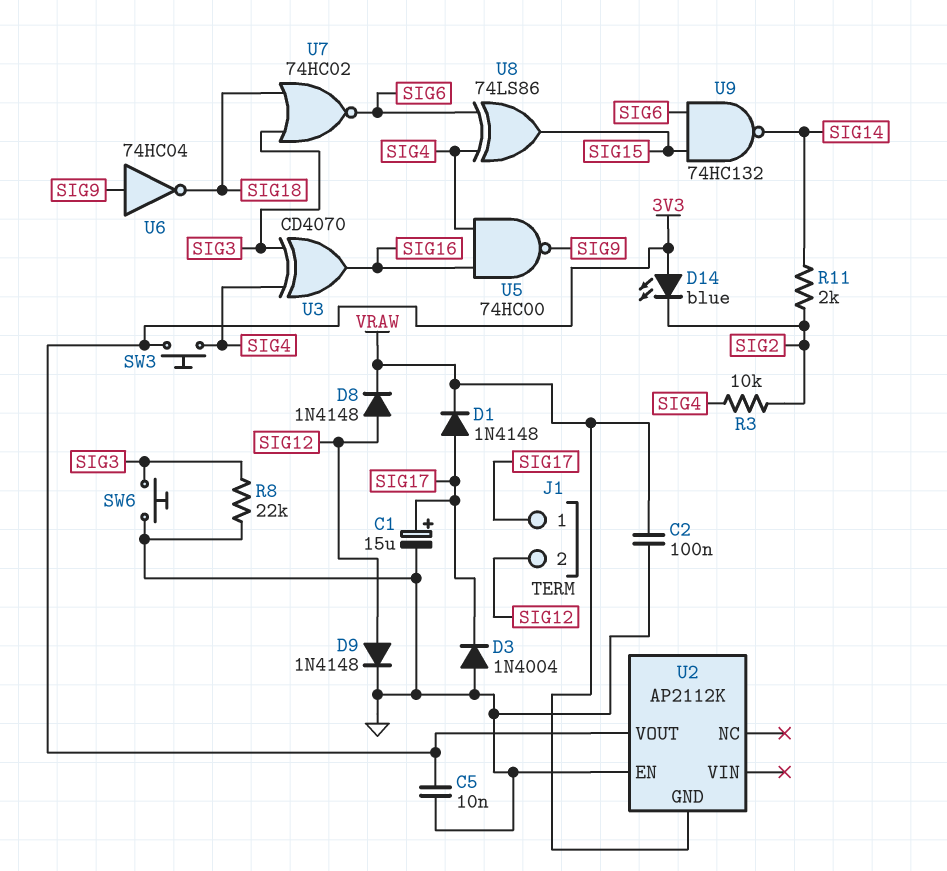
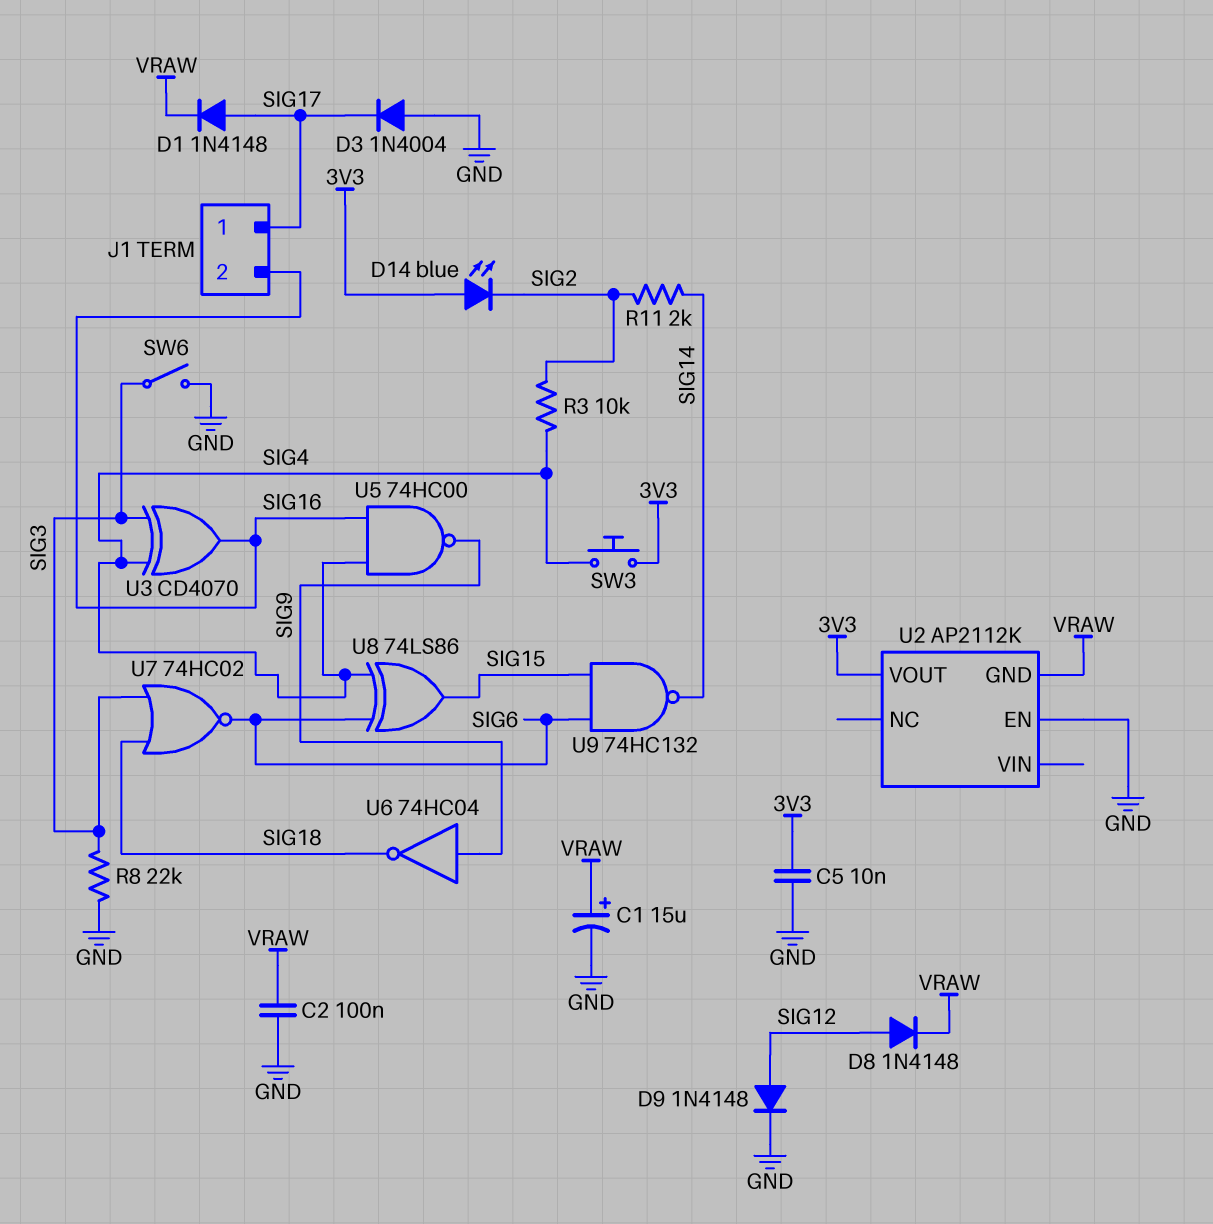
C1: 15uF (plus SIG17, minus GND) -> 15uF (plus VRAW, minus GND)
J1 pin 2: SIG12 -> SIG16
SW6: button (GND, SIG3) -> switch (GND, SIG3)

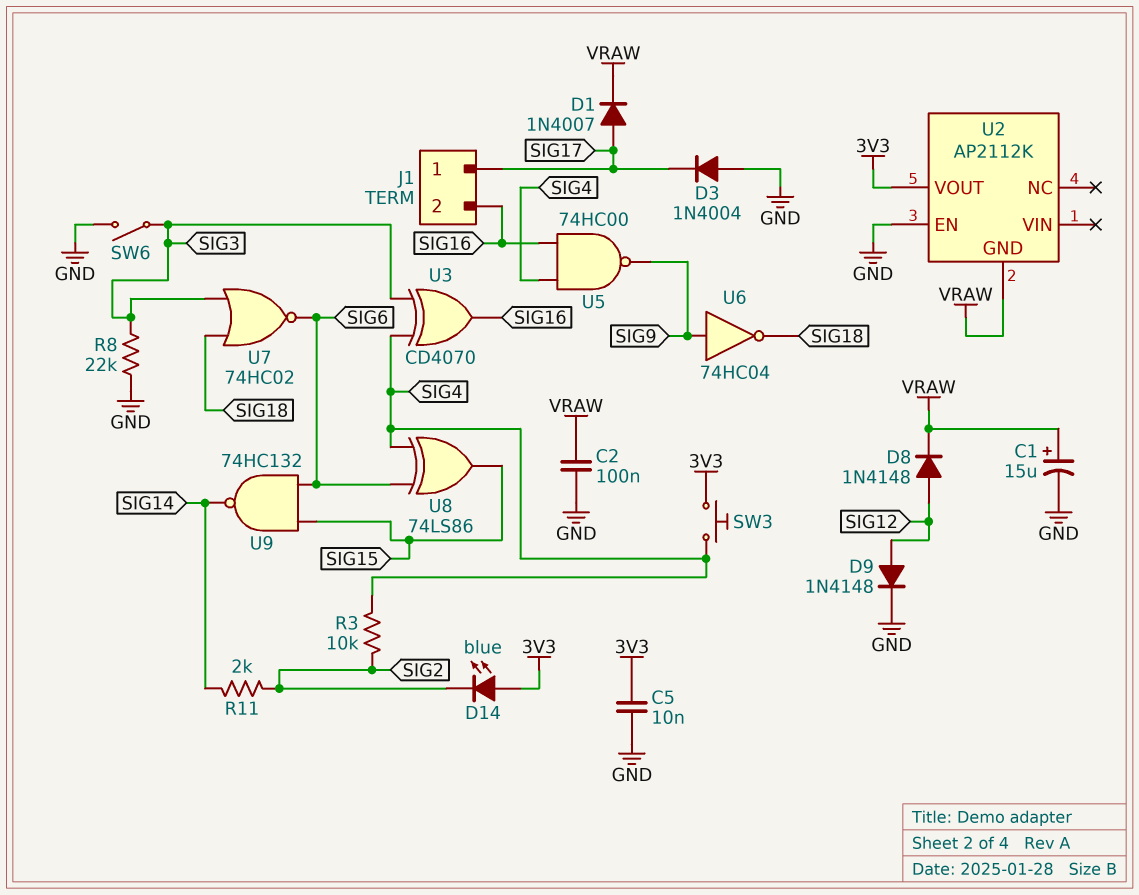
D1: diode 1N4148 (A SIG17, K VRAW) -> diode 1N4007 (A SIG17, K VRAW)

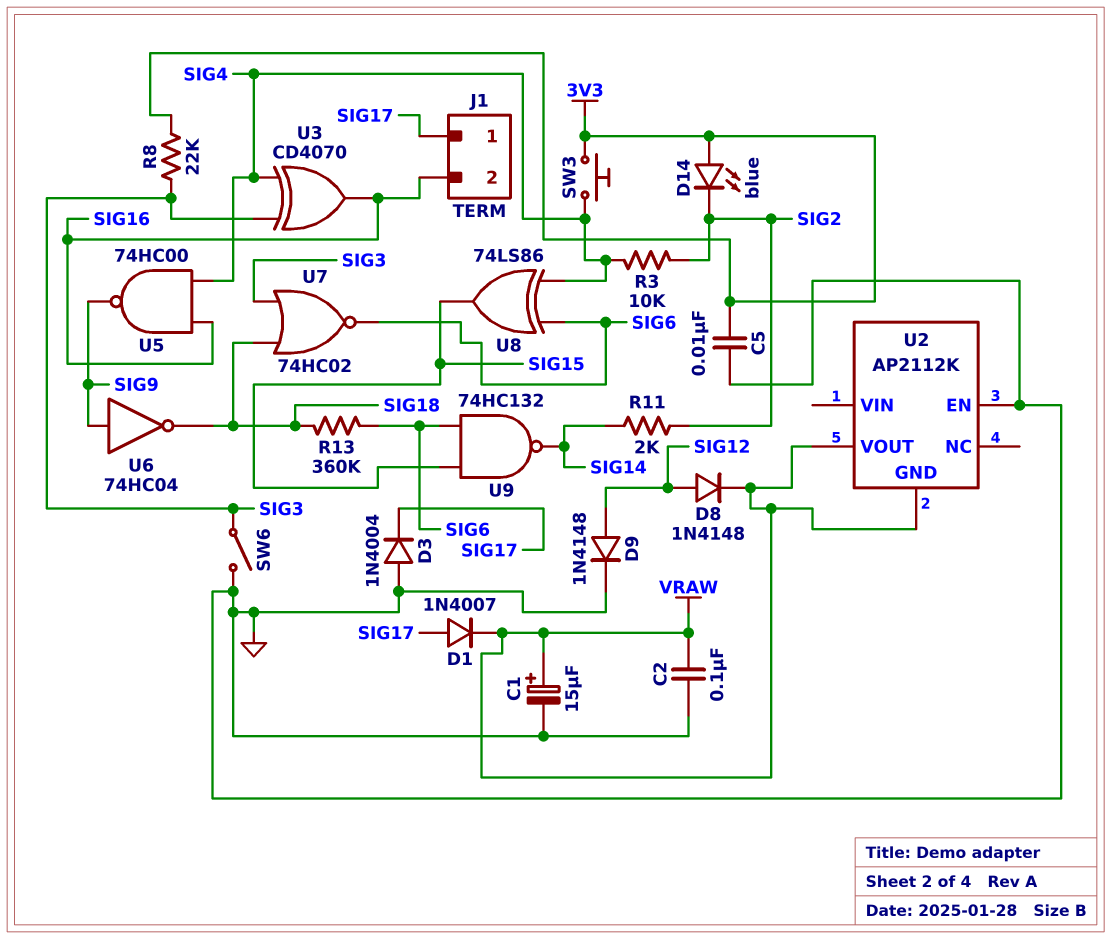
R8: 22k (GND, SIG3) -> 22k (3V3, SIG3)
R13: none -> 360k (SIG6, SIG18)
U2 pin VOUT: 3V3 -> VRAW

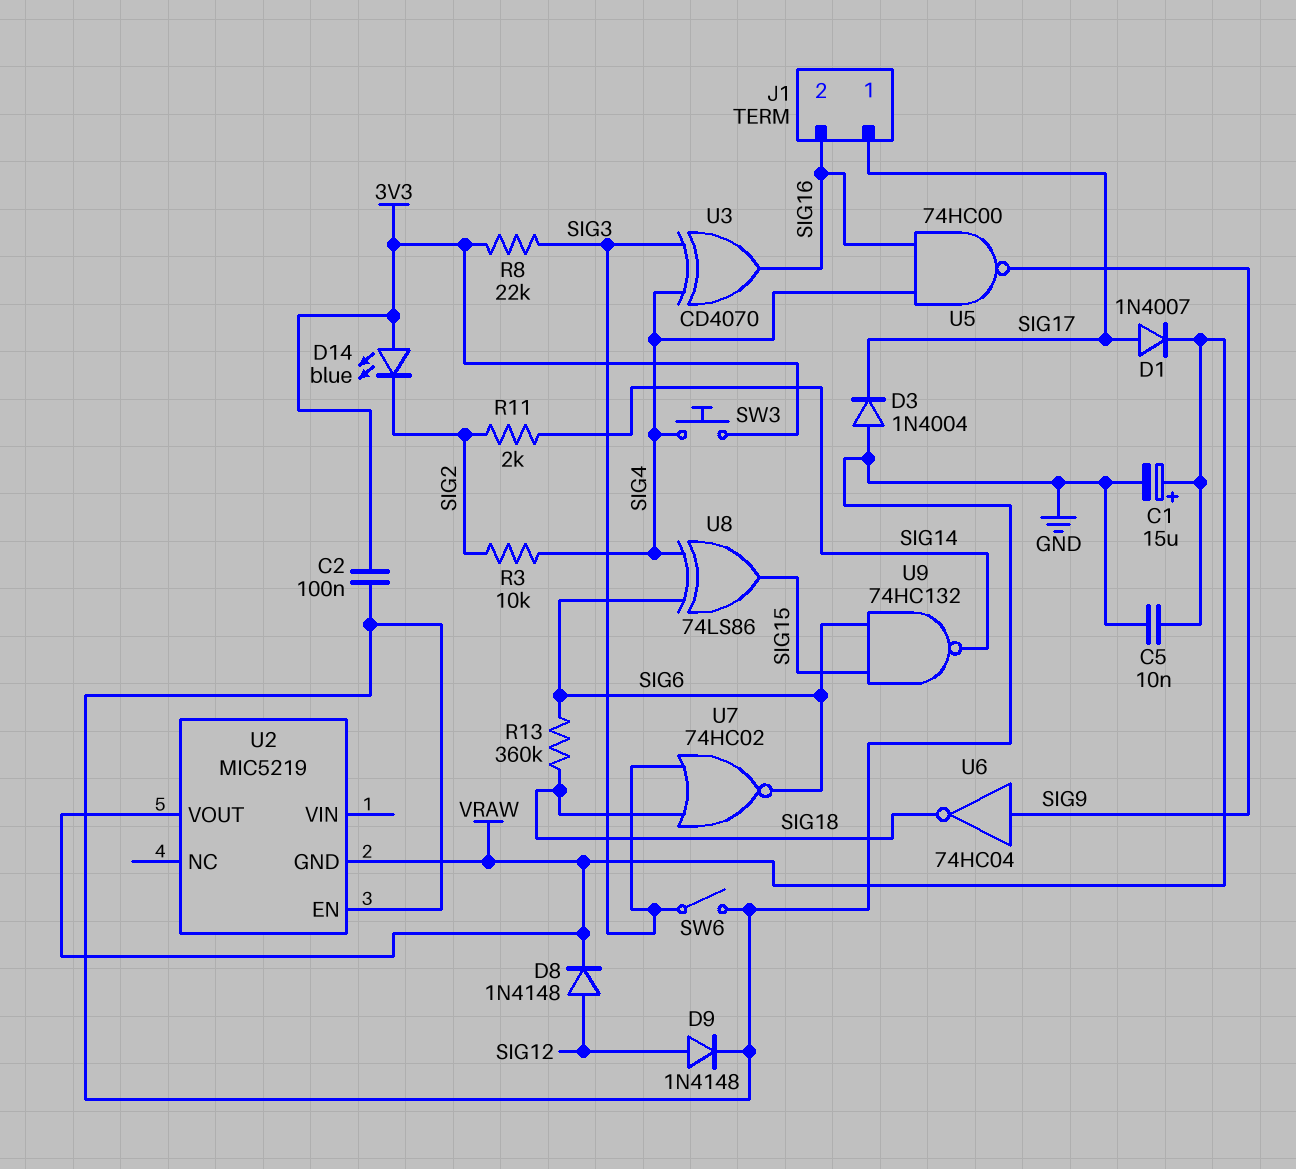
C2: 100nF (GND, VRAW) -> 100nF (3V3, GND)
C5: 10nF (3V3, GND) -> 10nF (GND, VRAW)
U2: AP2112K -> MIC5219

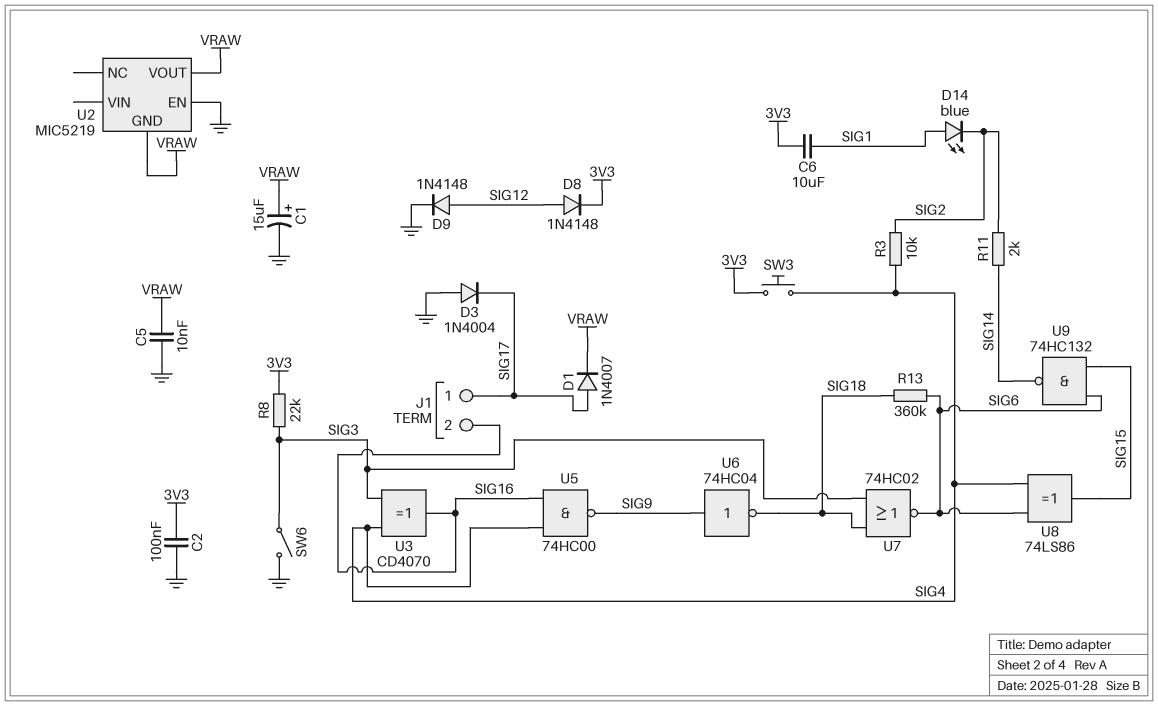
C6: none -> 10uF (3V3, SIG1)
D8: diode 1N4148 (A SIG12, K VRAW) -> diode 1N4148 (A SIG12, K 3V3)
D14: LED blue (A 3V3, K SIG2) -> LED blue (A SIG1, K SIG2)

